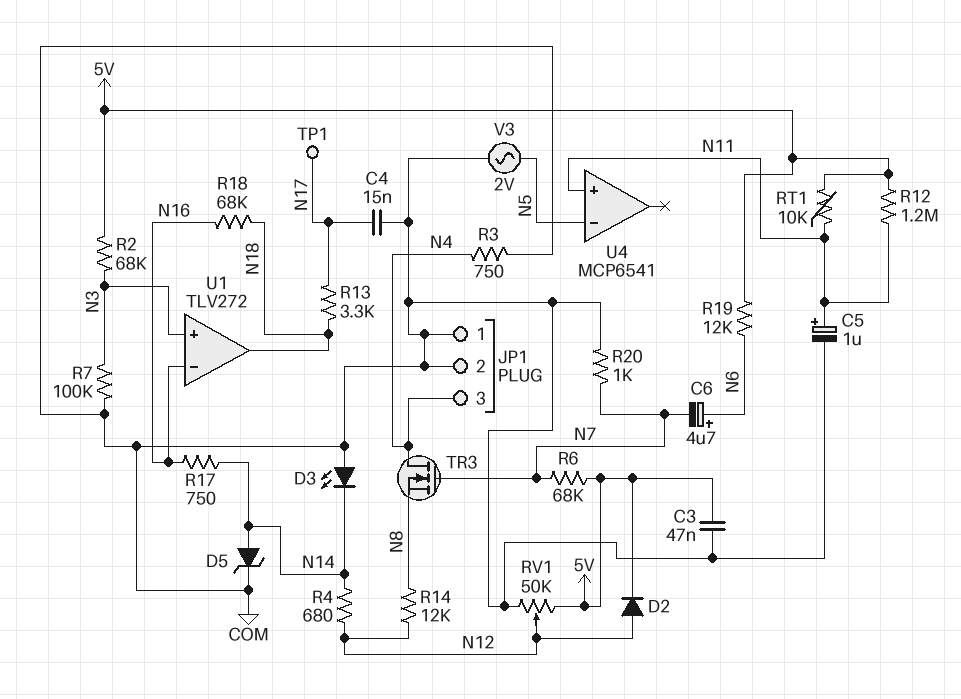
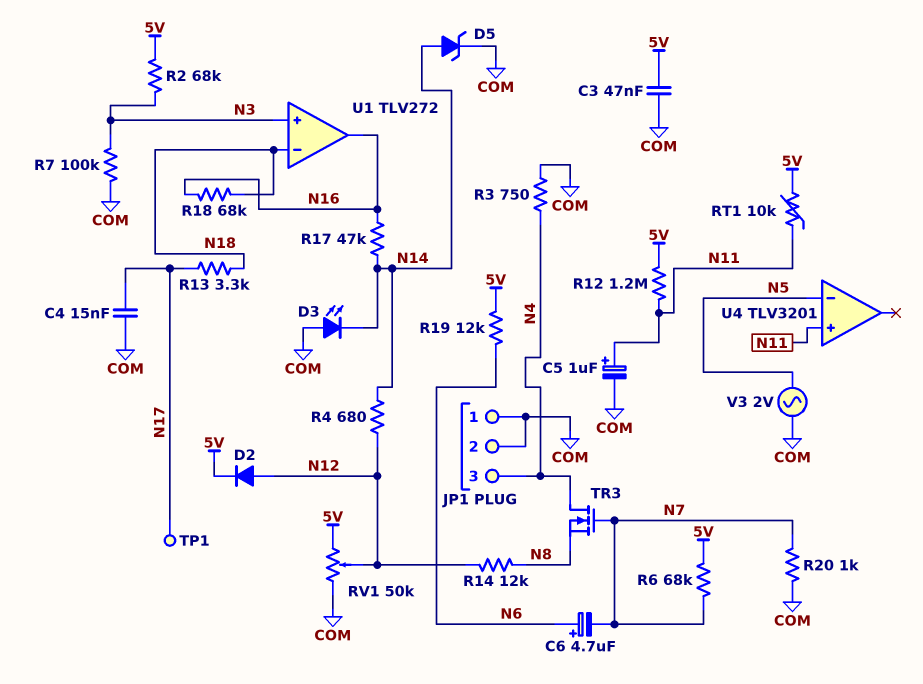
R17: 750 (N14, N16) -> 47k (N14, N16)
U1 pin in-: N16 -> N18
U1 pin out: N18 -> N16
U4: MCP6541 -> TLV3201

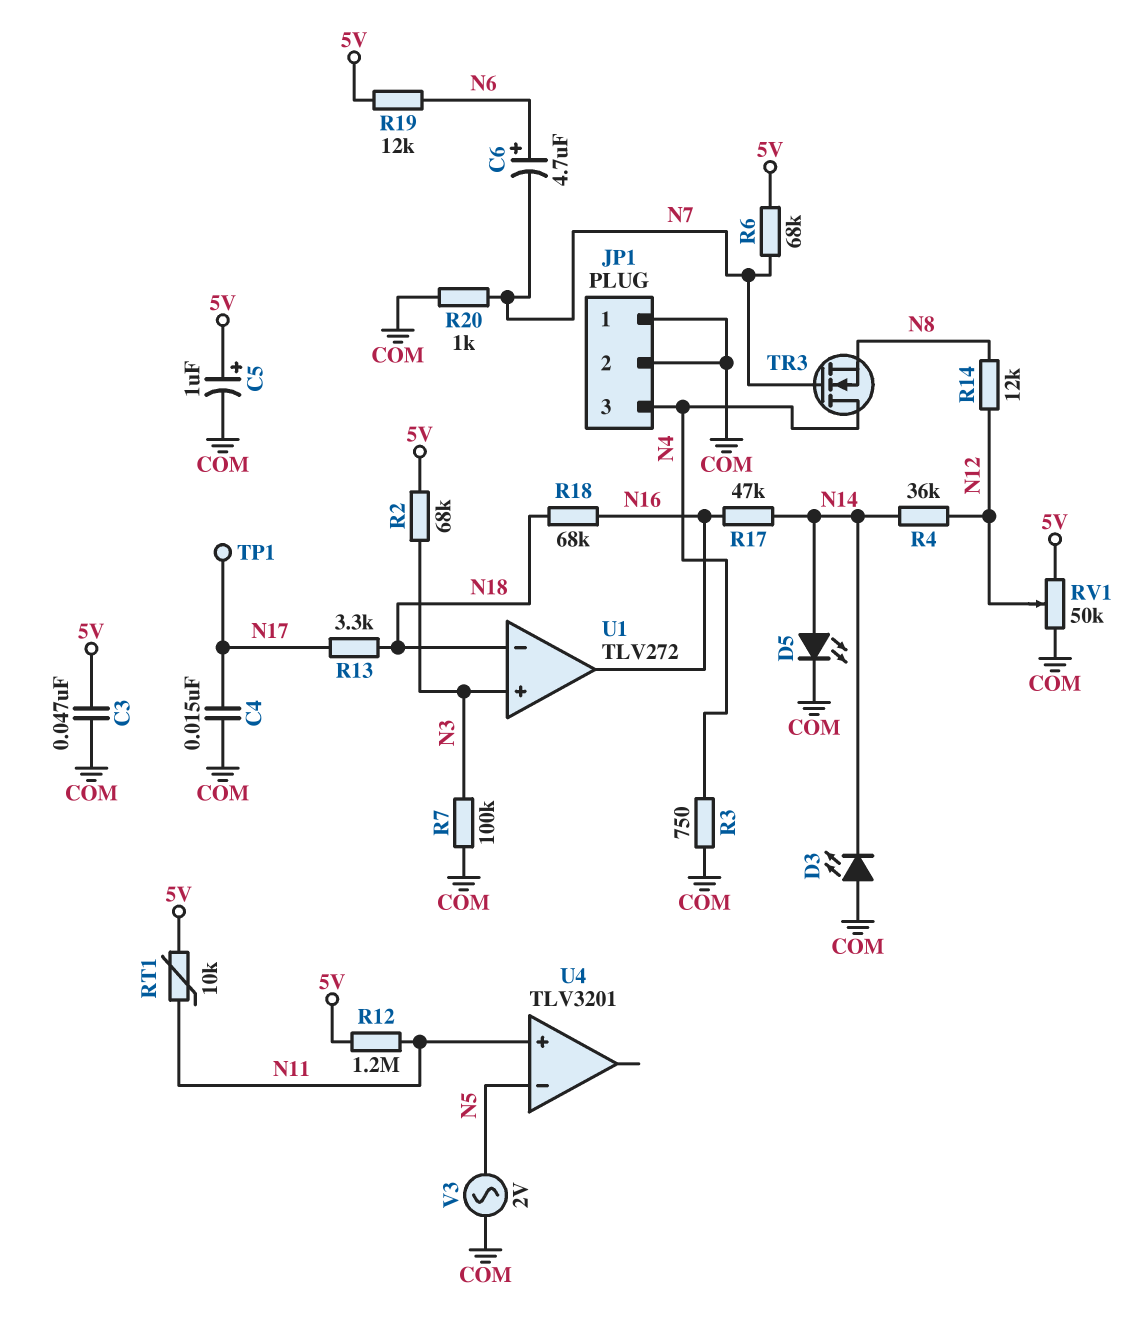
C5: 1uF (plus N11, minus COM) -> 1uF (plus 5V, minus COM)
D2: diode (A N12, K 5V) -> none
D5: zener (A N14, K COM) -> LED (A N14, K COM)
R4: 680 (N12, N14) -> 36k (N12, N14)

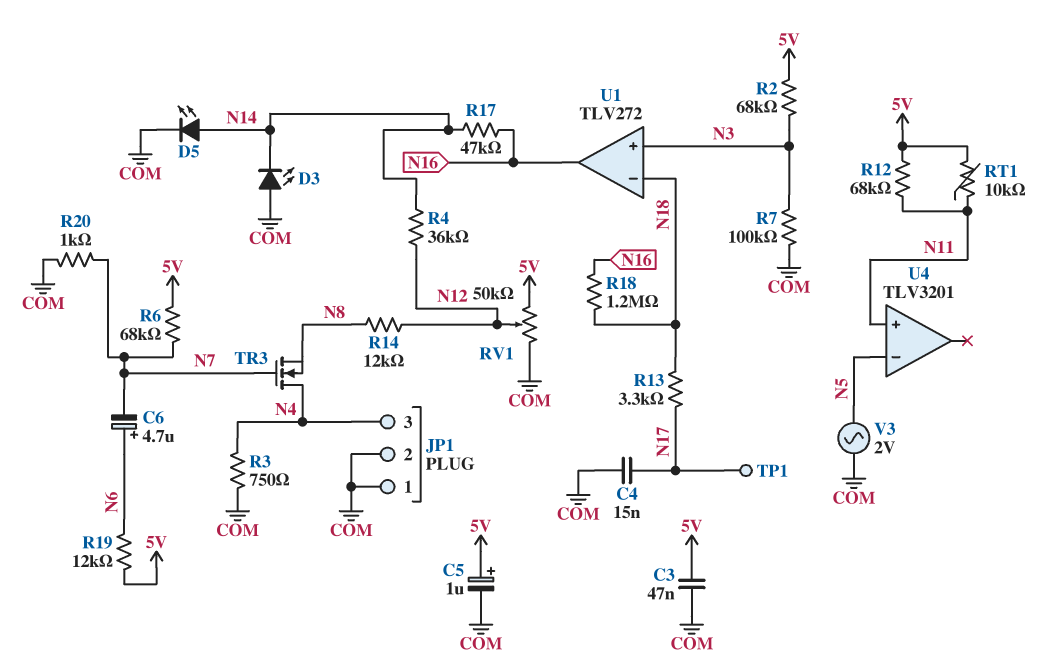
R12: 1.2M (5V, N11) -> 68k (5V, N11)
R18: 68k (N16, N18) -> 1.2M (N16, N18)

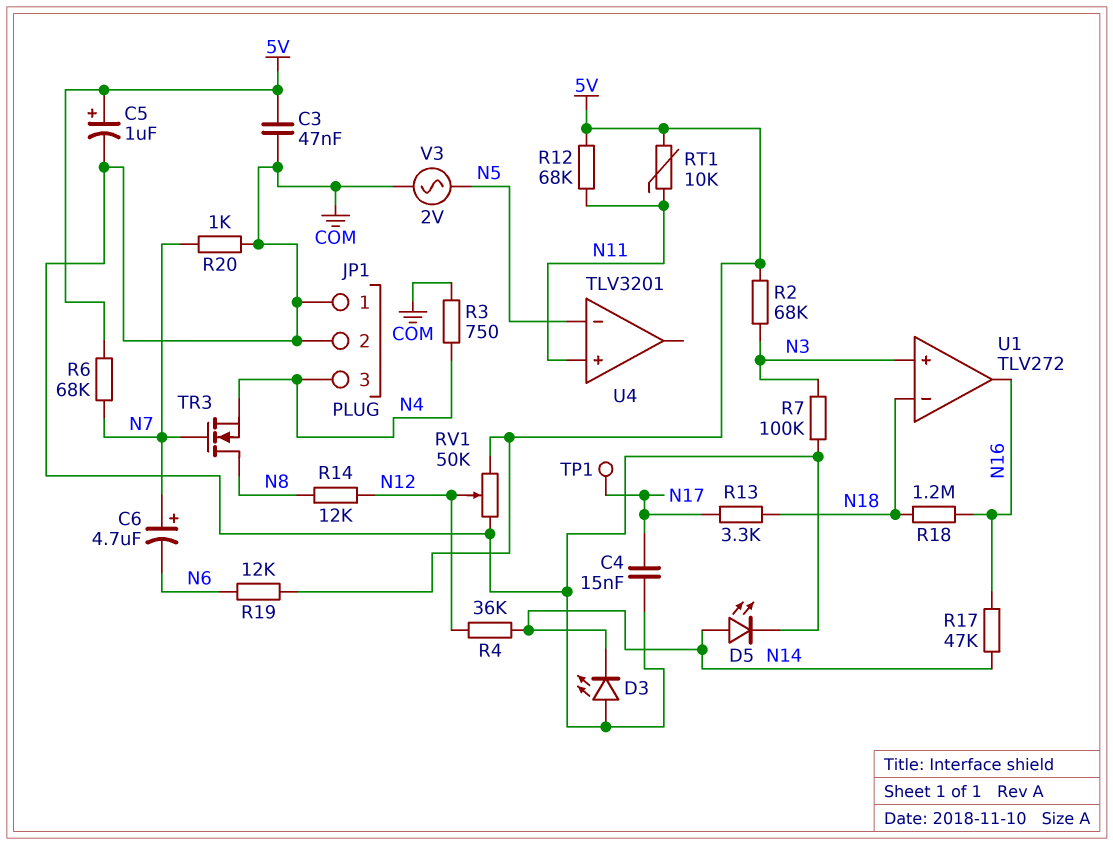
C6: 4.7uF (plus N6, minus N7) -> 4.7uF (plus N7, minus N6)
TR3: NMOS (G N7, D N4, S N8) -> NMOS (G N7, D N8, S N4)

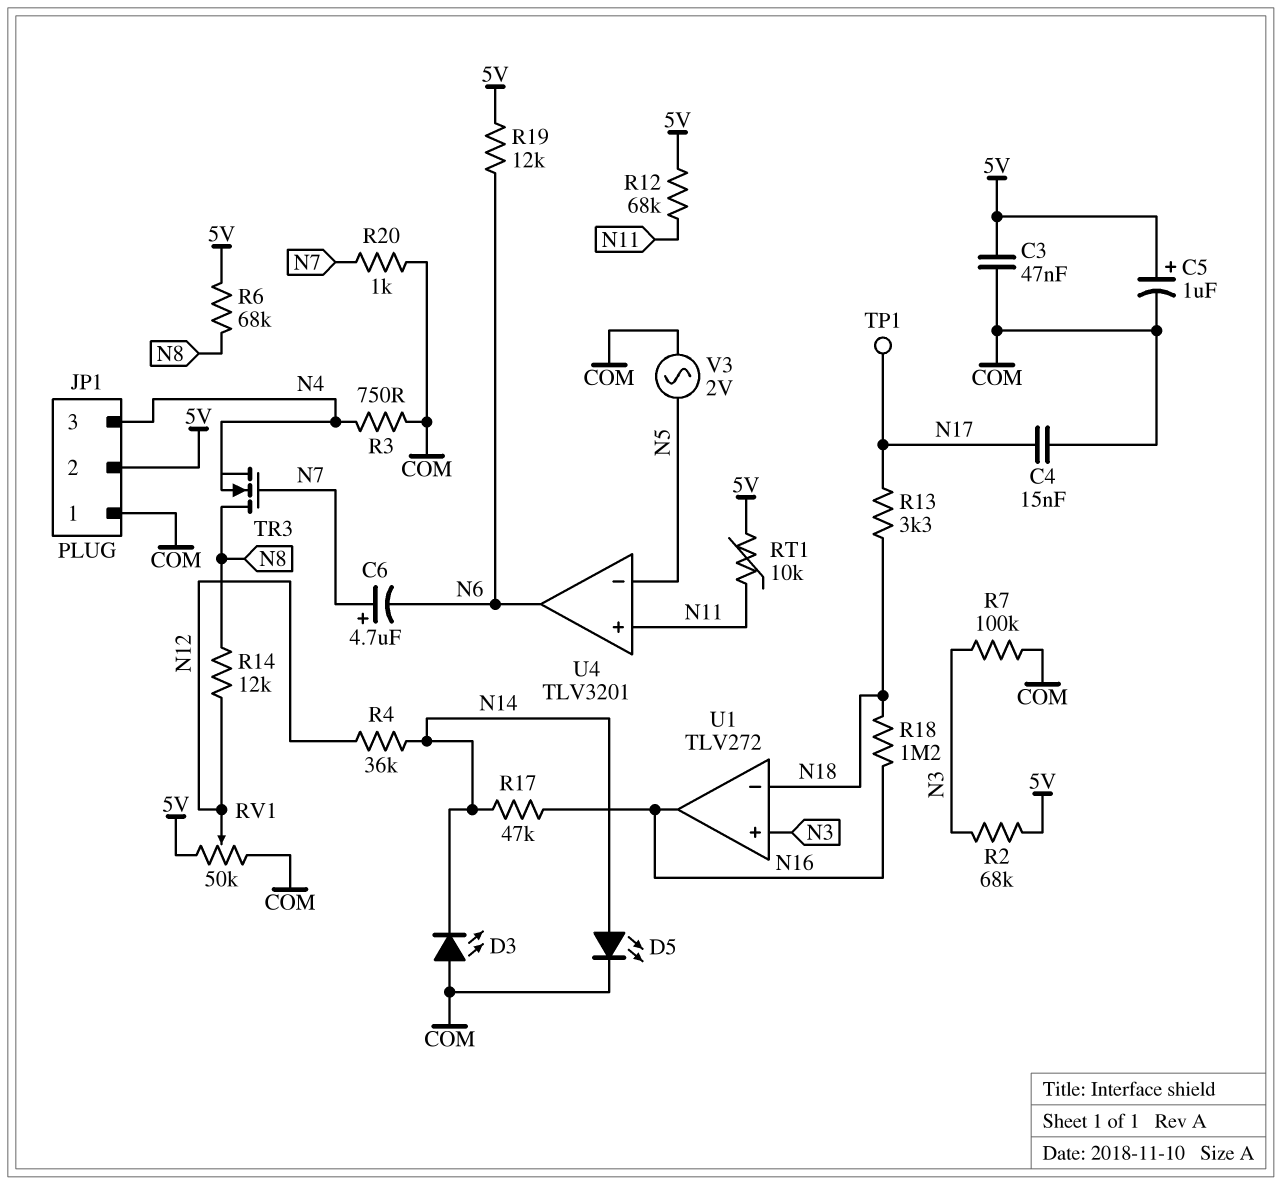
JP1 pin 2: COM -> 5V
R6: 68k (5V, N7) -> 68k (5V, N8)
U4 pin out: none -> N6

